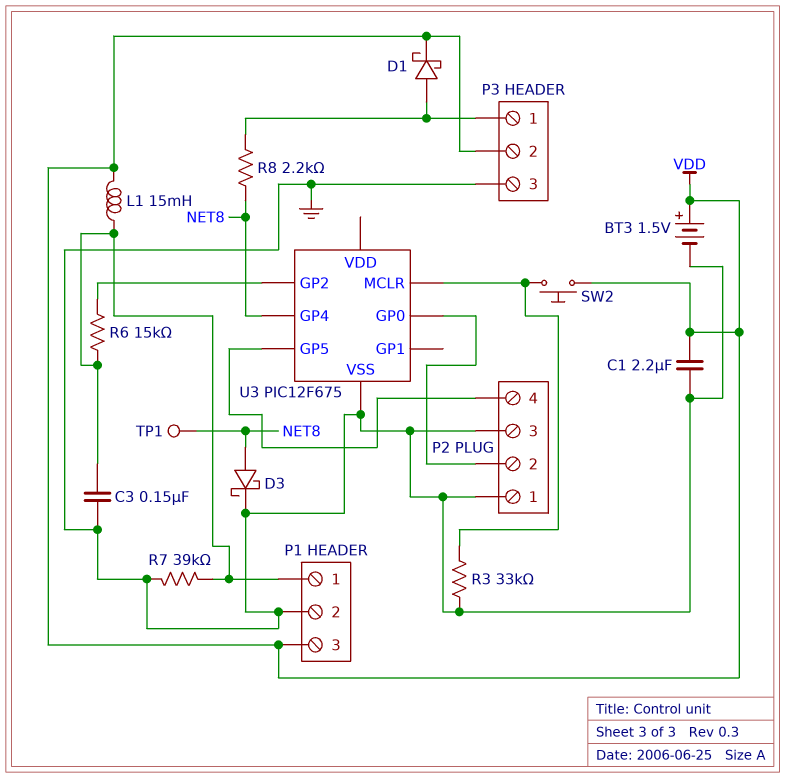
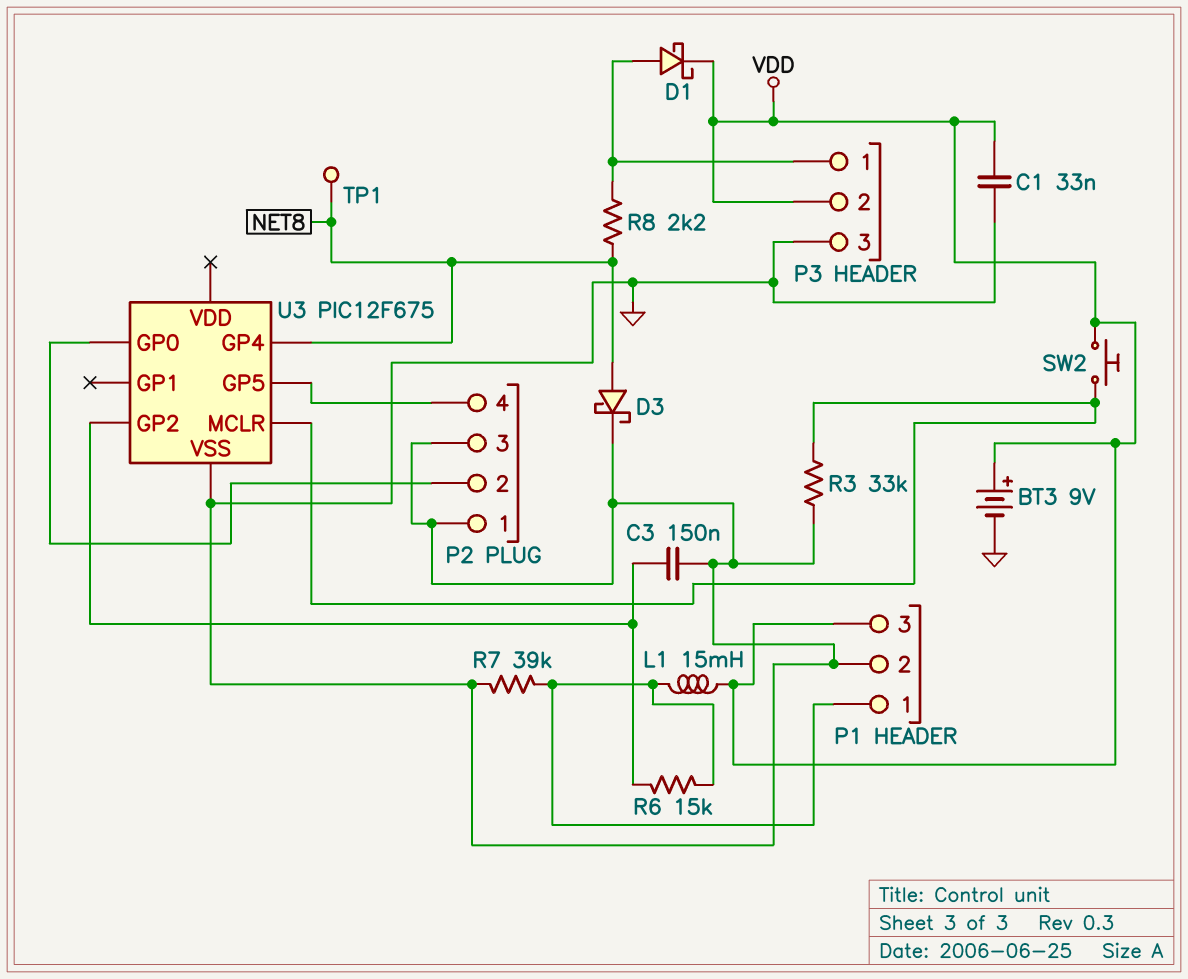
BT3: 1.5V (plus VDD, minus GND) -> 9V (plus VDD, minus GND)
C1: 2.2uF (GND, VDD) -> 33nF (GND, VDD)
C3: 150nF (GND, P1/1) -> 150nF (GND, U3/GP2)

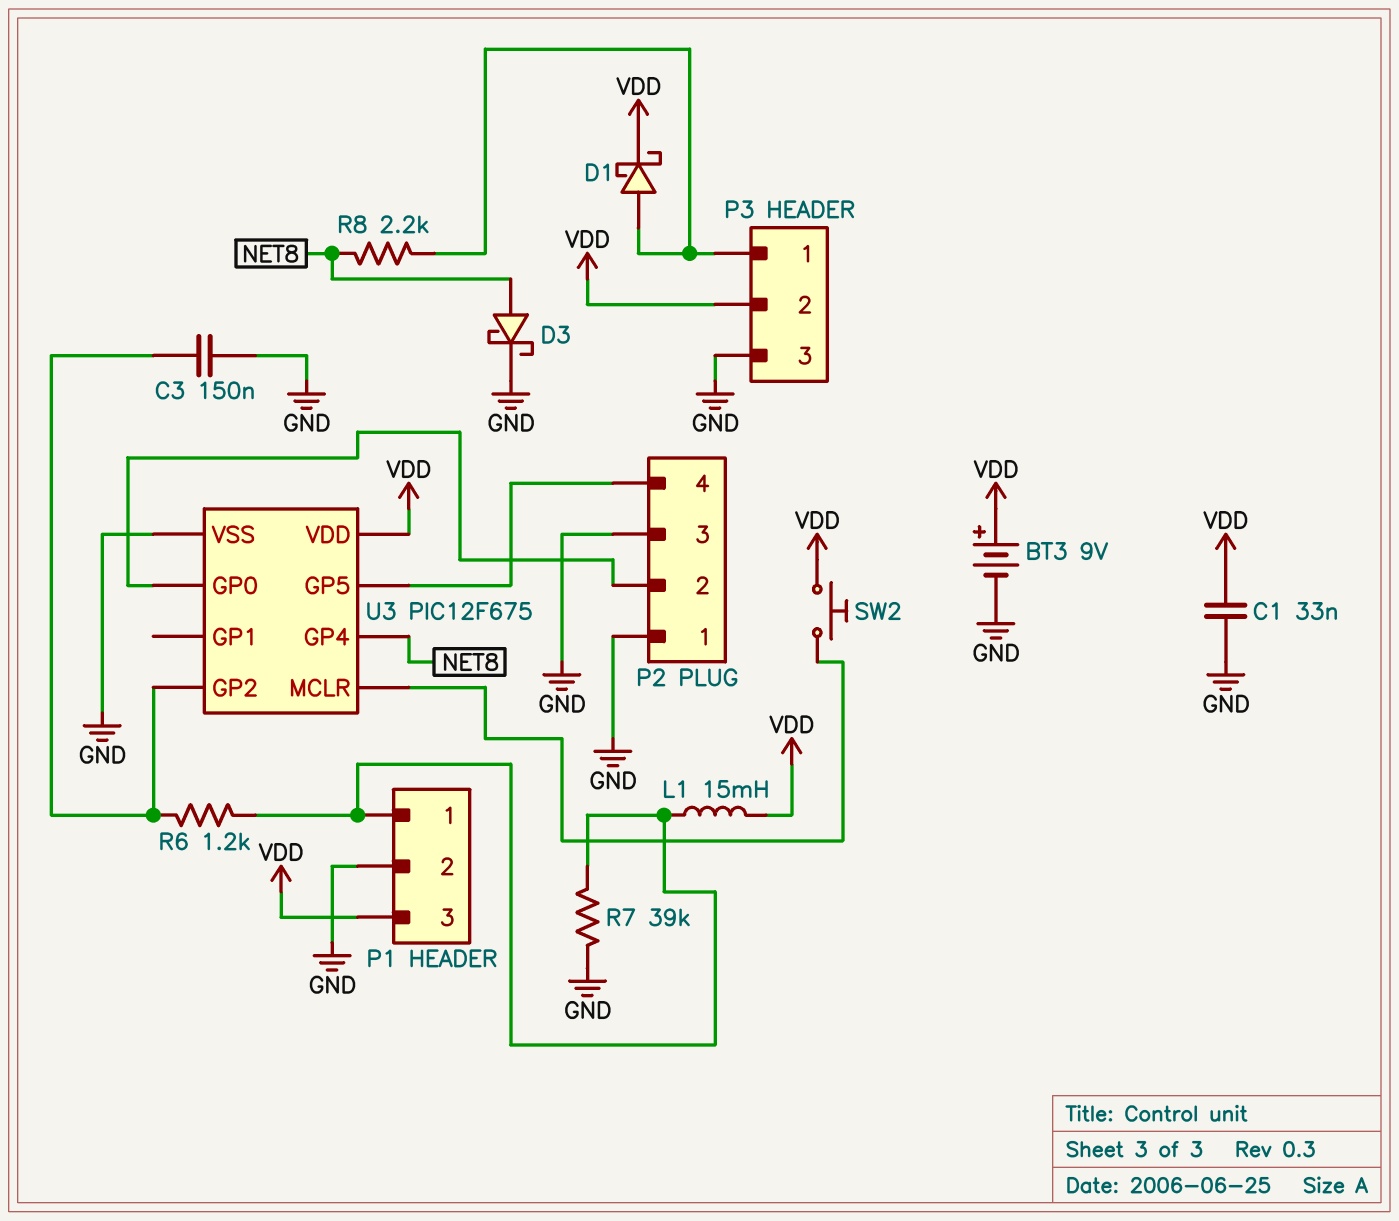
R3: 33k (GND, U3/MCLR) -> none
R6: 15k (P1/1, U3/GP2) -> 1.2k (P1/1, U3/GP2)
TP1: test point (NET8) -> none
U3 pin VDD: none -> VDD

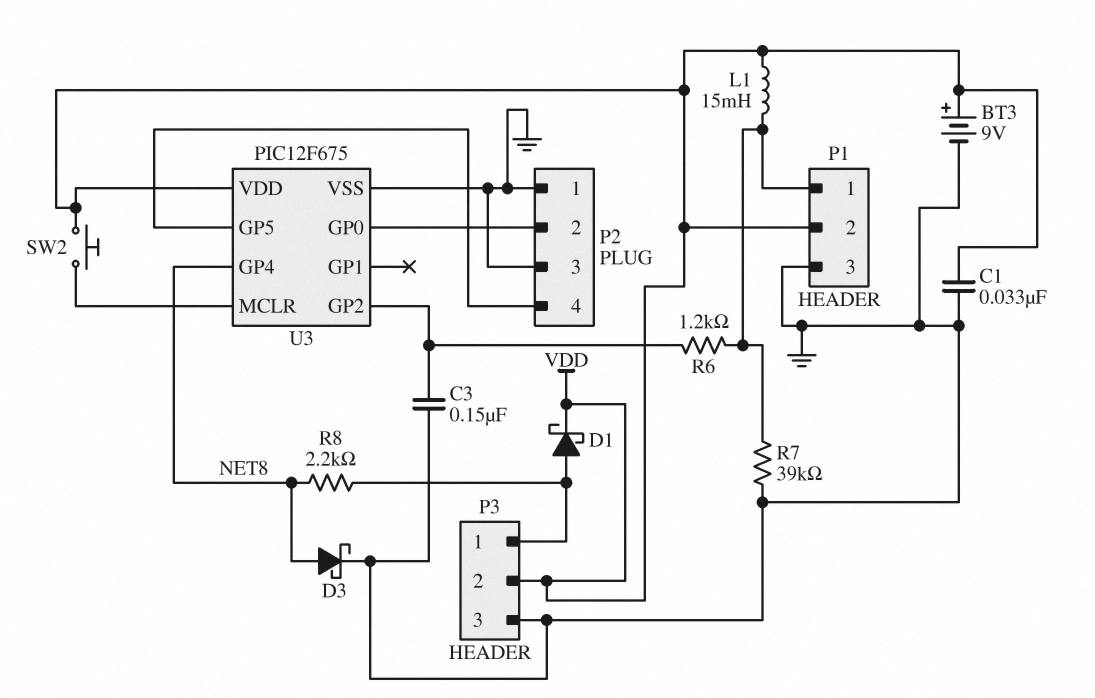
P1 pin 2: GND -> VDD
P1 pin 3: VDD -> GND

